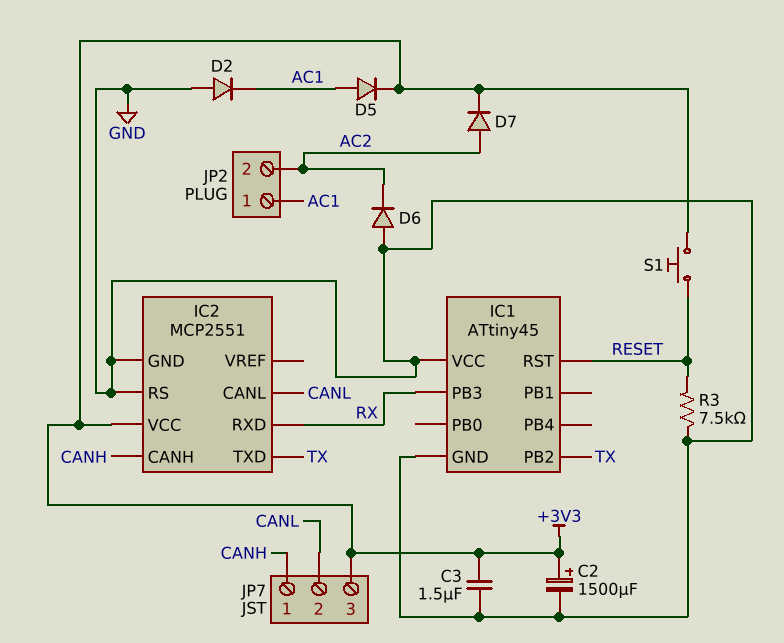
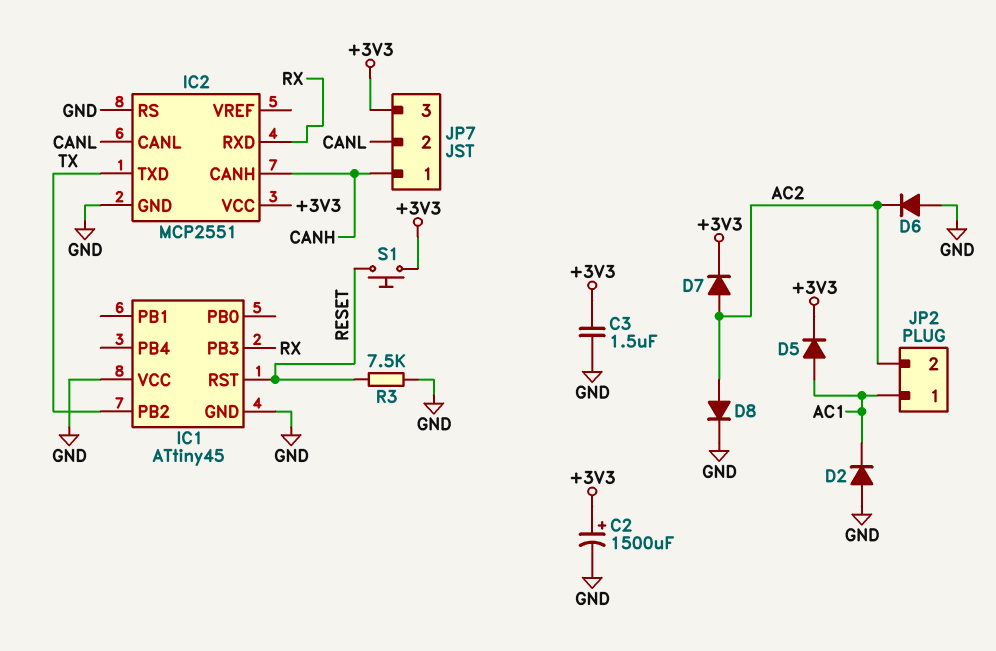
D8: none -> diode (A AC2, K GND)

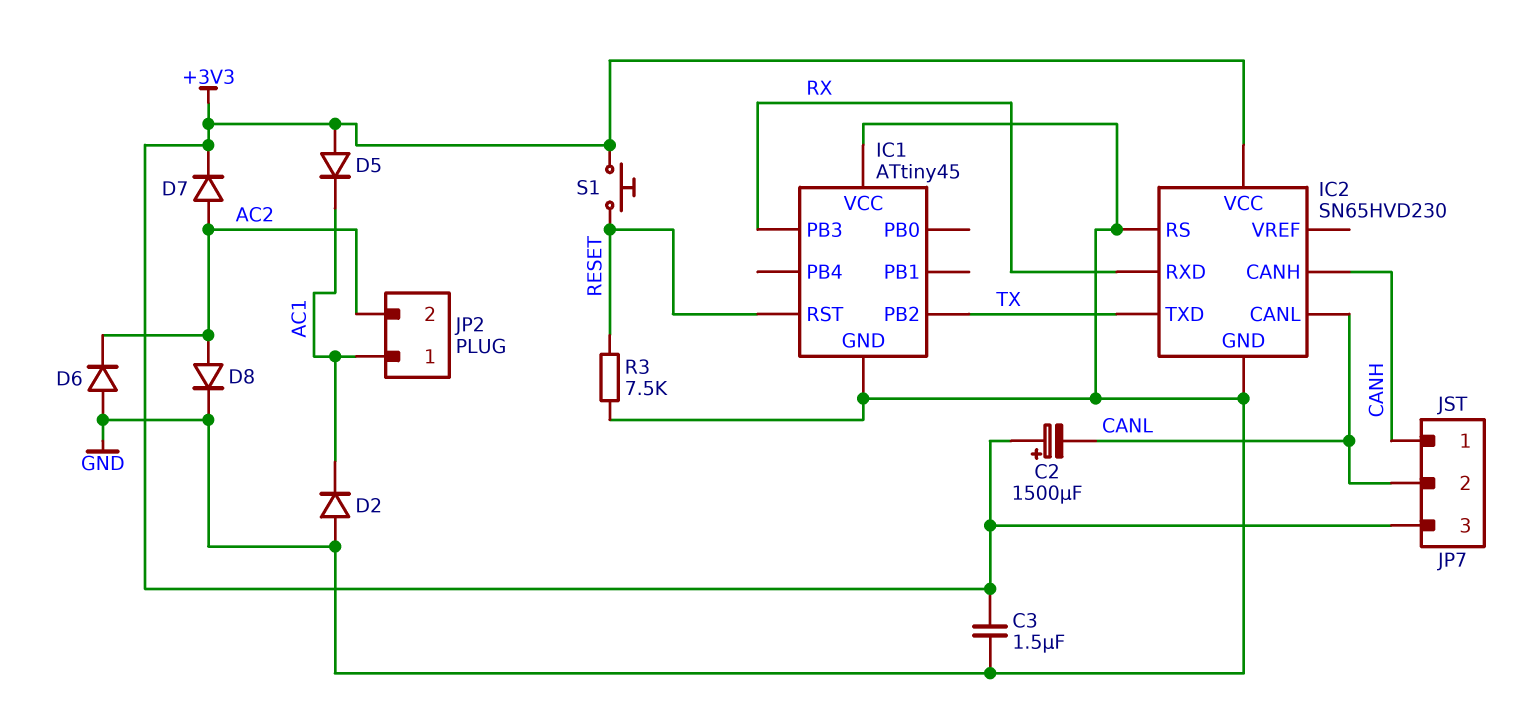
C2: 1500uF (plus +3V3, minus GND) -> 1500uF (plus +3V3, minus CANL)
D5: diode (A AC1, K +3V3) -> diode (A +3V3, K AC1)
IC2: MCP2551 -> SN65HVD230

